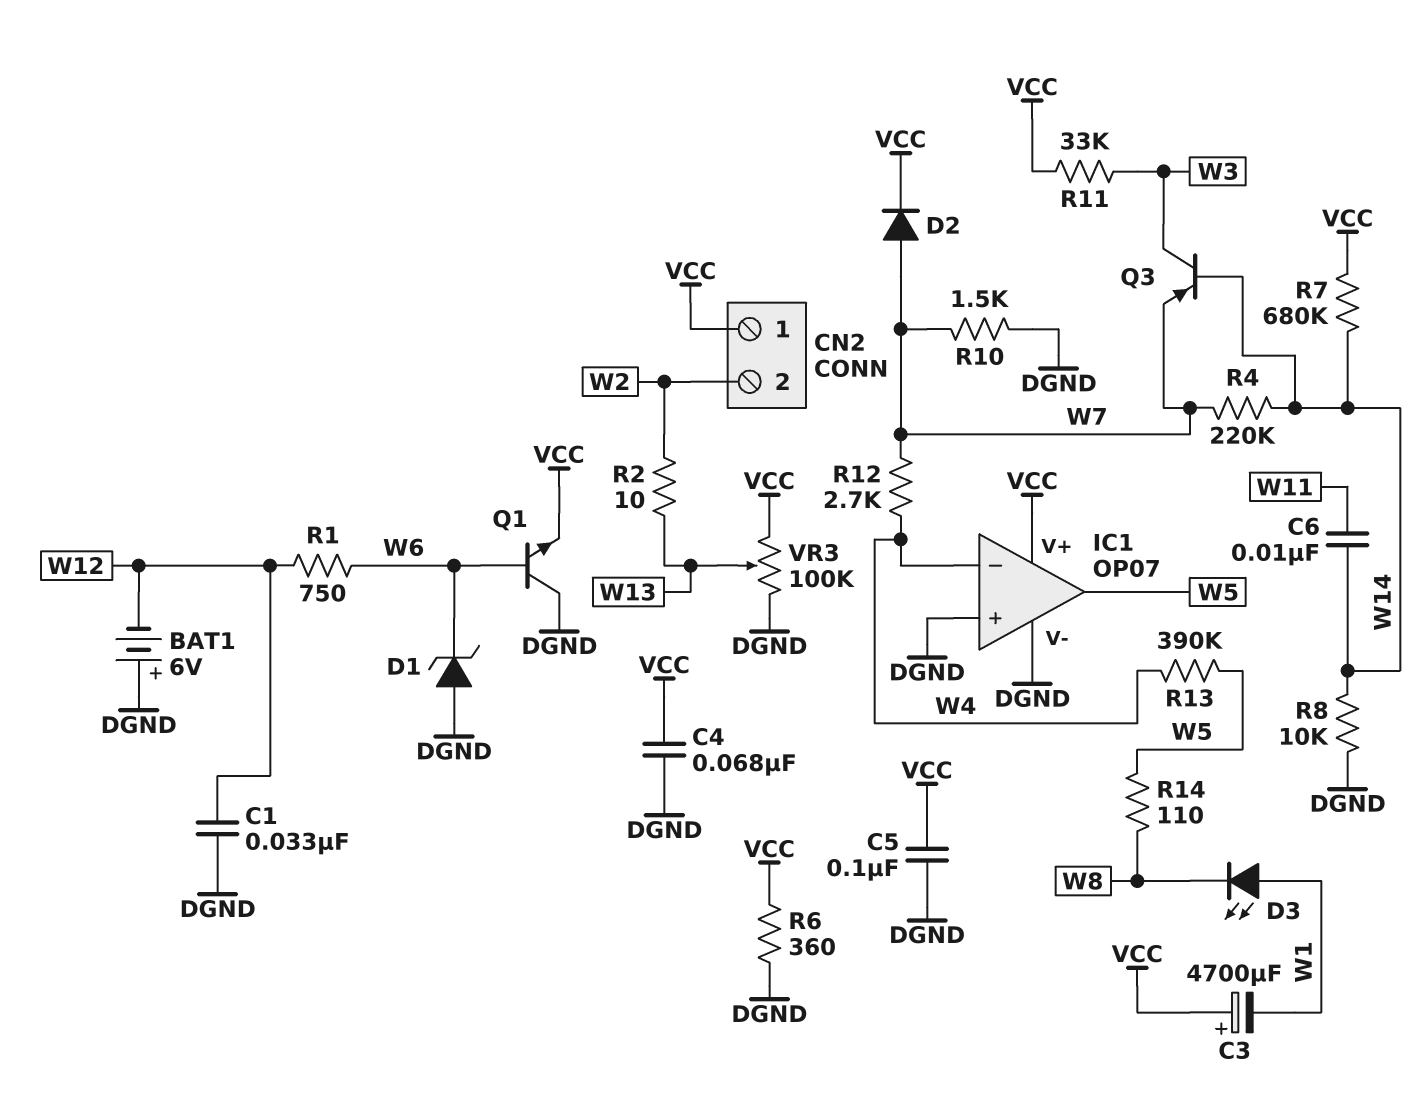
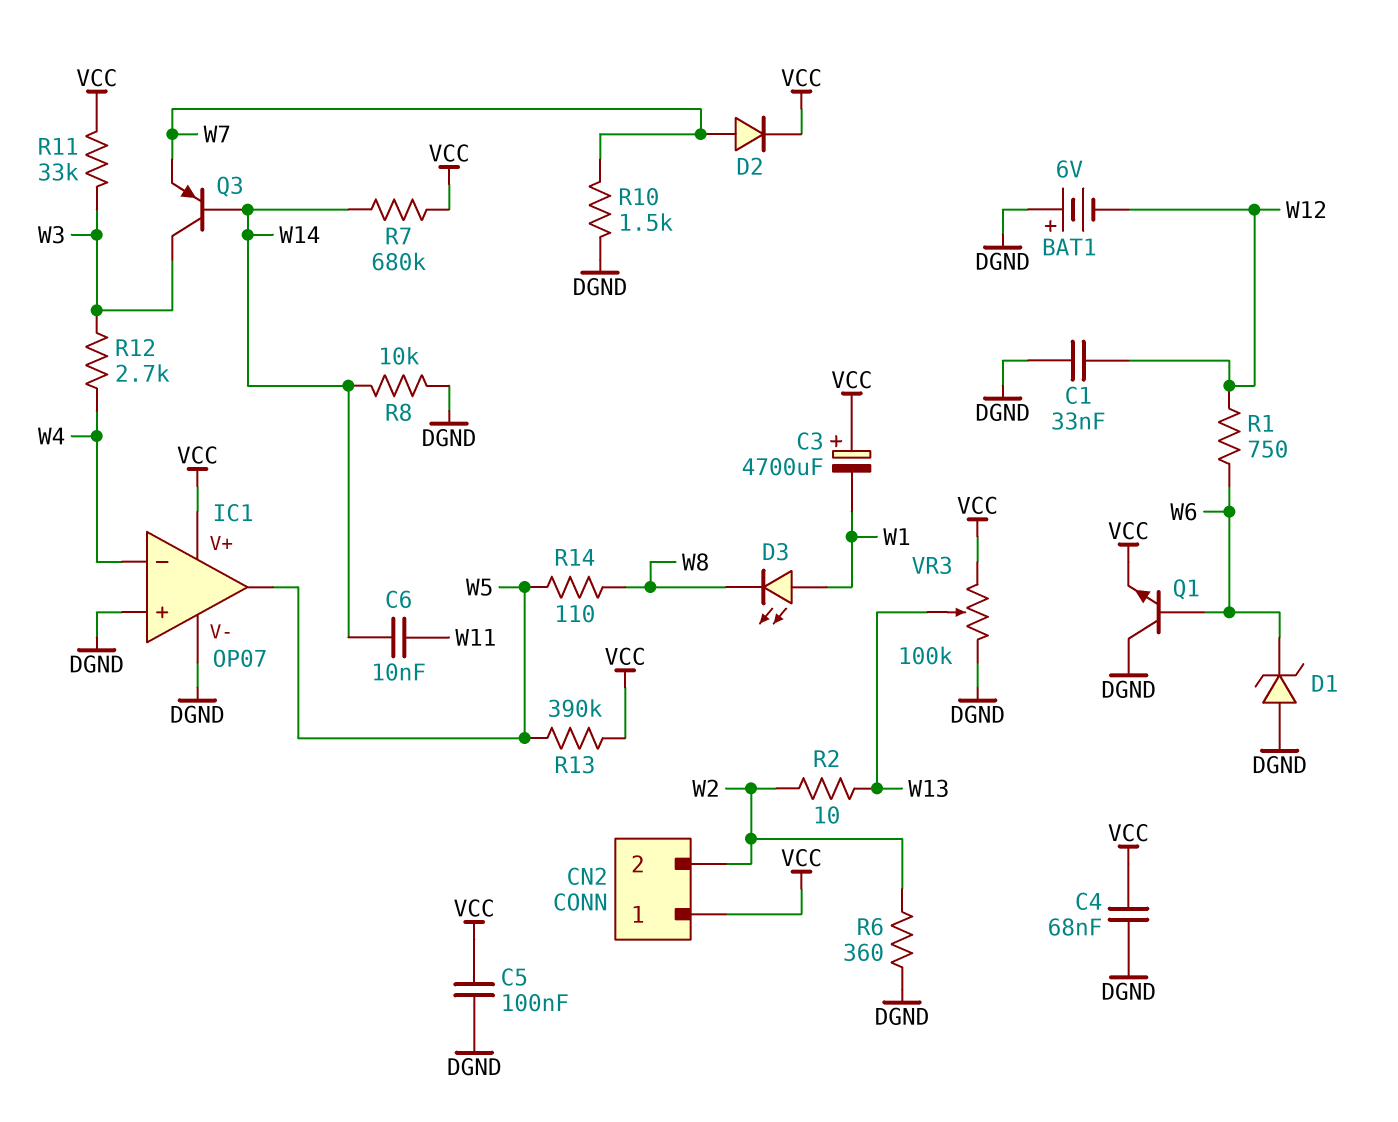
R4: 220k (W7, W14) -> none
R6: 360 (DGND, VCC) -> 360 (DGND, W2)
R12: 2.7k (W4, W7) -> 2.7k (W3, W4)
R13: 390k (W4, W5) -> 390k (VCC, W5)

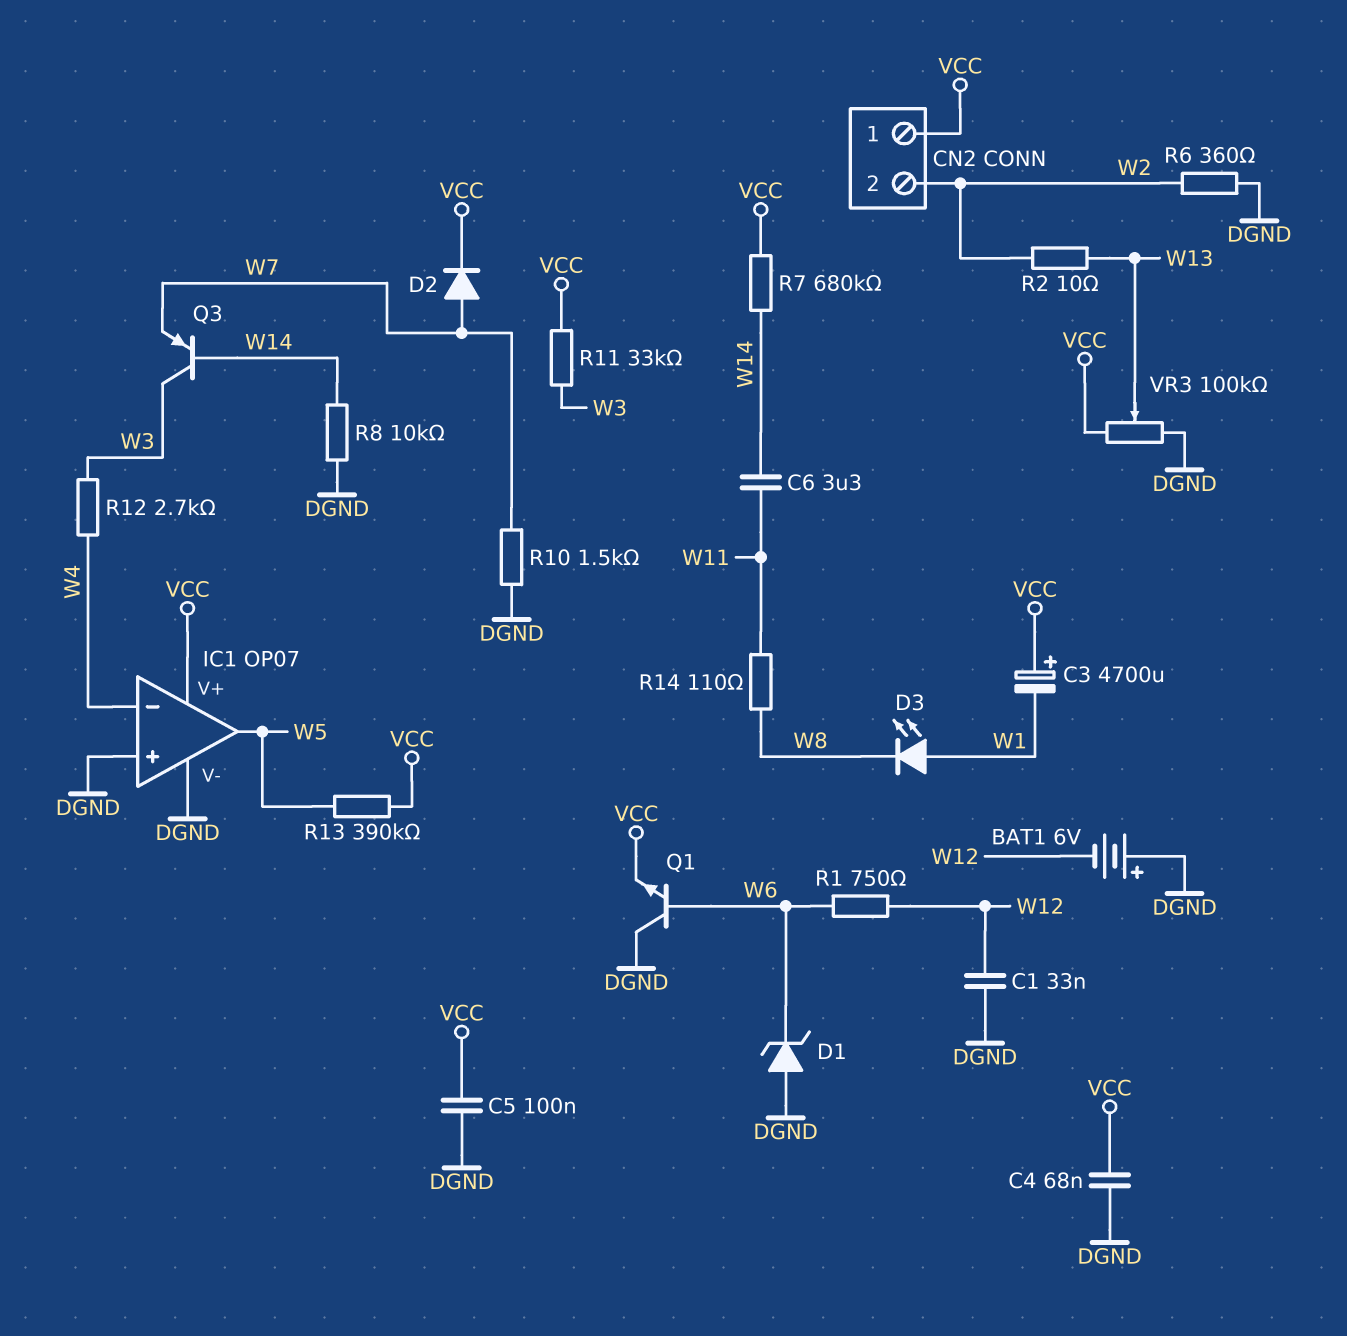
C6: 10nF (W11, W14) -> 3.3uF (W11, W14)
R14: 110 (W5, W8) -> 110 (W8, W11)

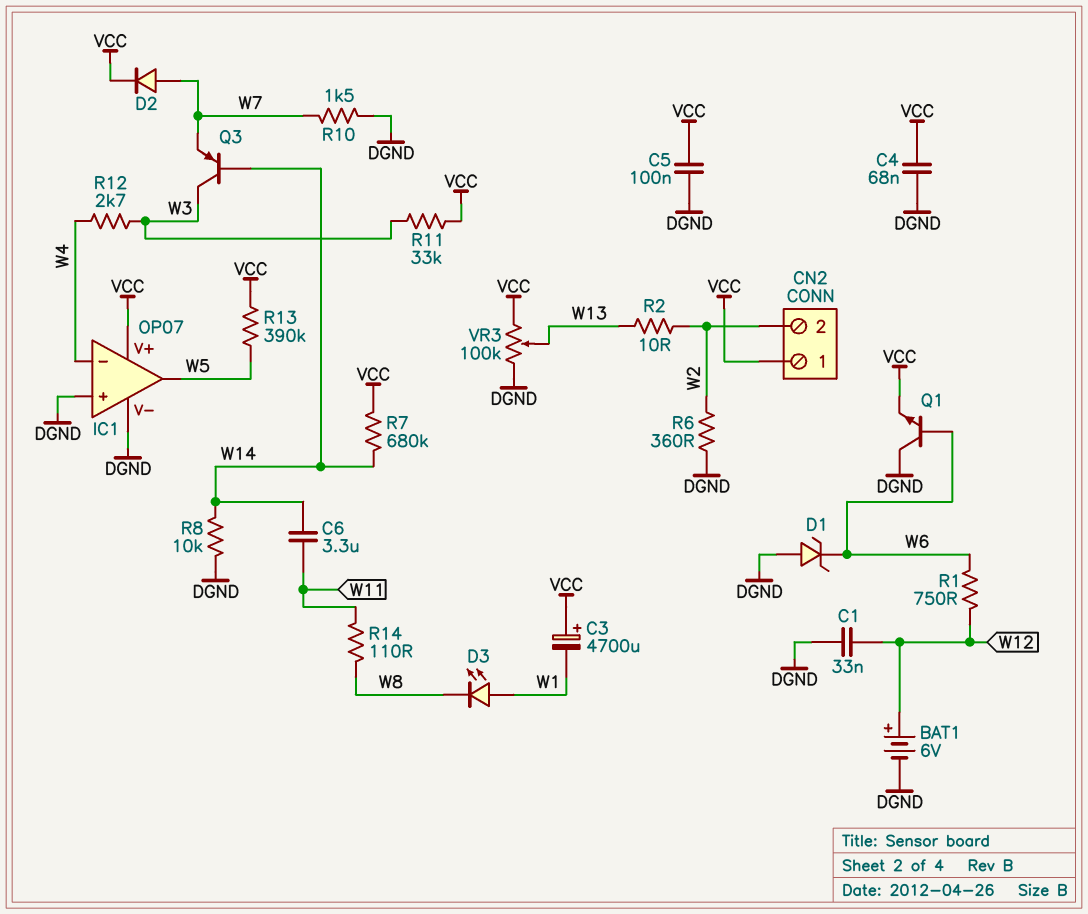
BAT1: 6V (plus DGND, minus W12) -> 6V (plus W12, minus DGND)

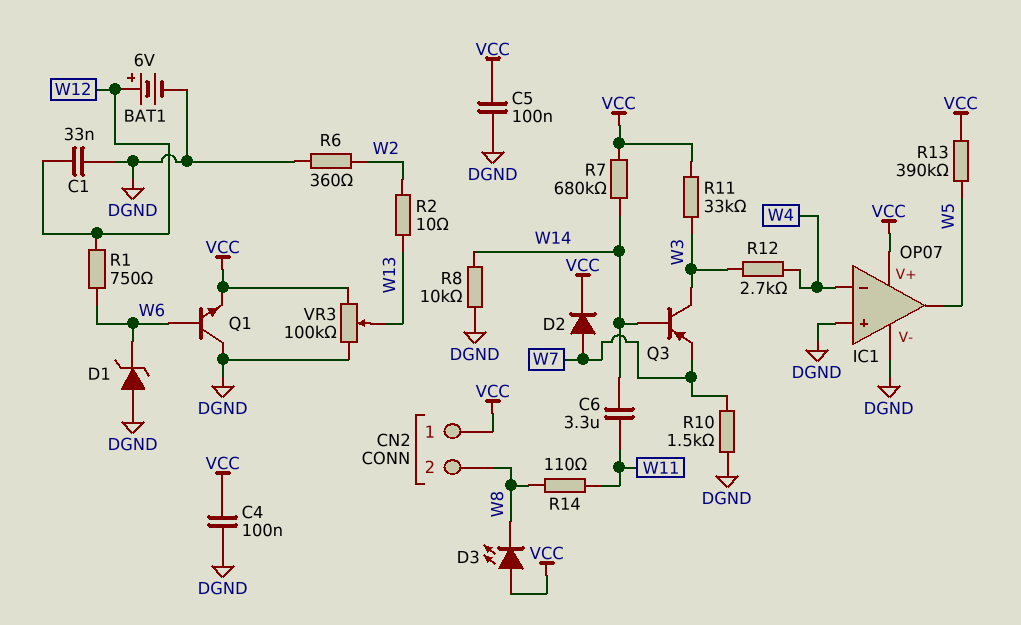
C3: 4700uF (plus VCC, minus W1) -> none
C4: 68nF (DGND, VCC) -> 100nF (DGND, VCC)
CN2 pin 2: W2 -> W8
D3: LED (A W1, K W8) -> LED (A VCC, K W8)

